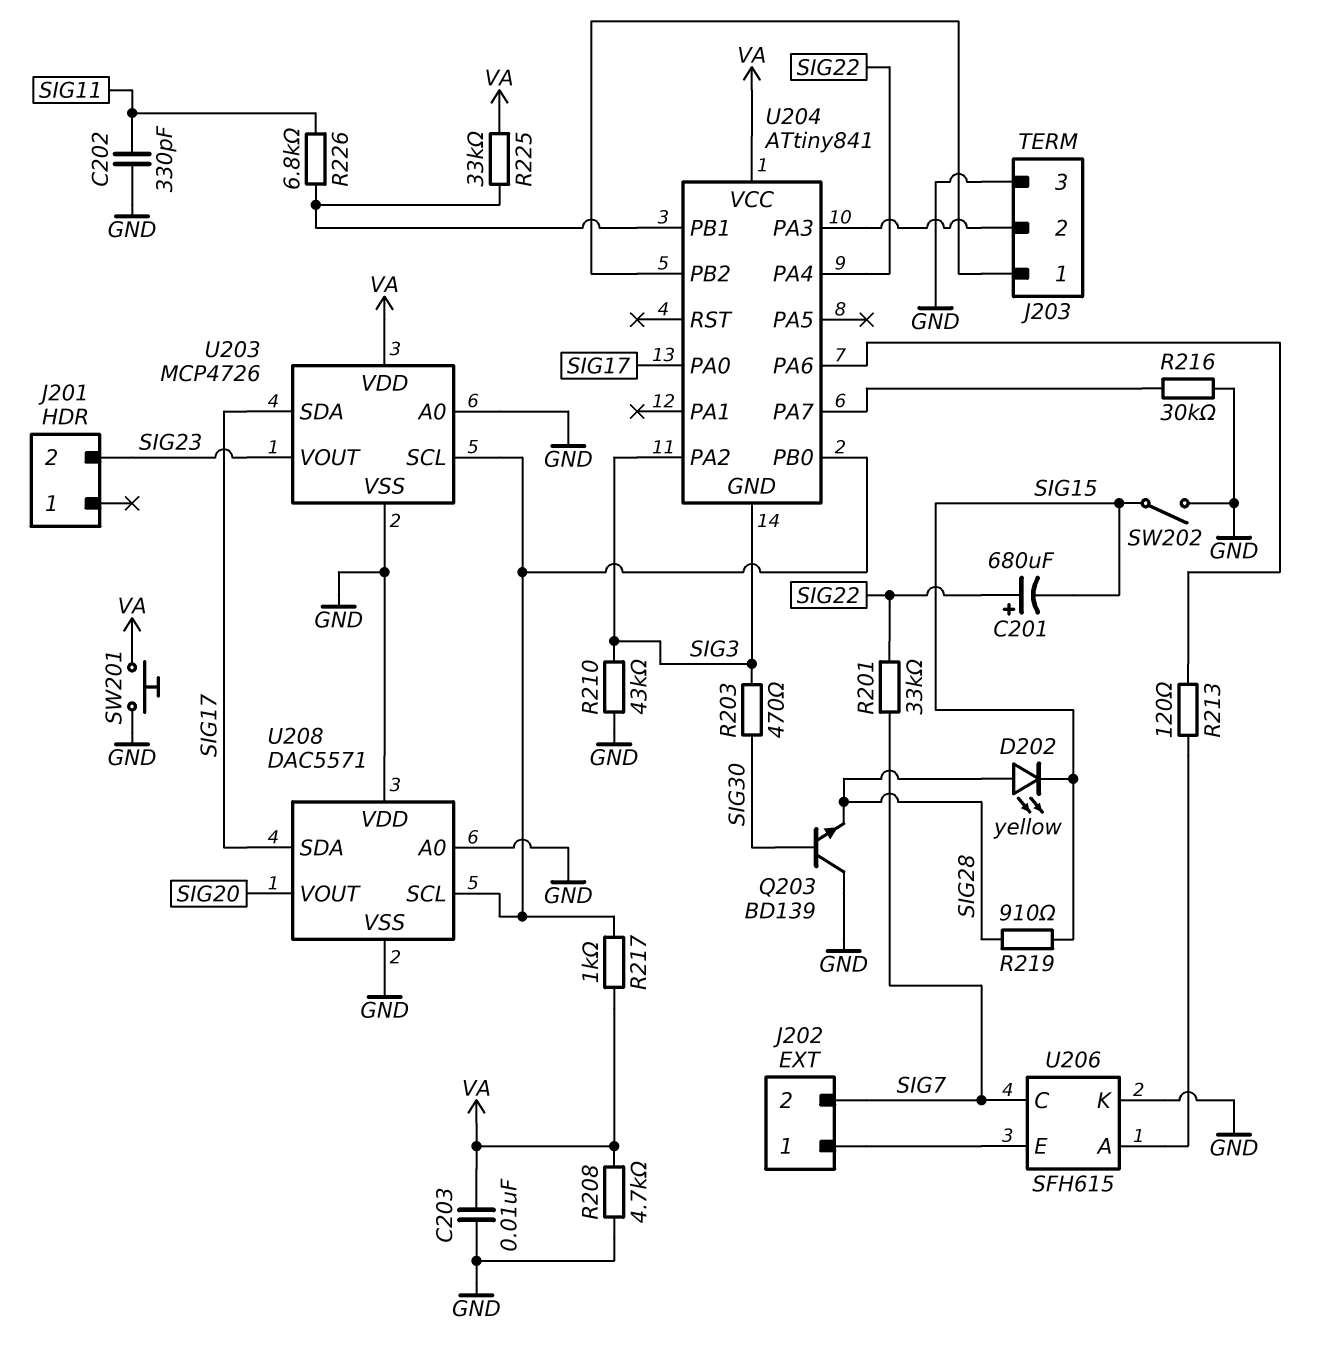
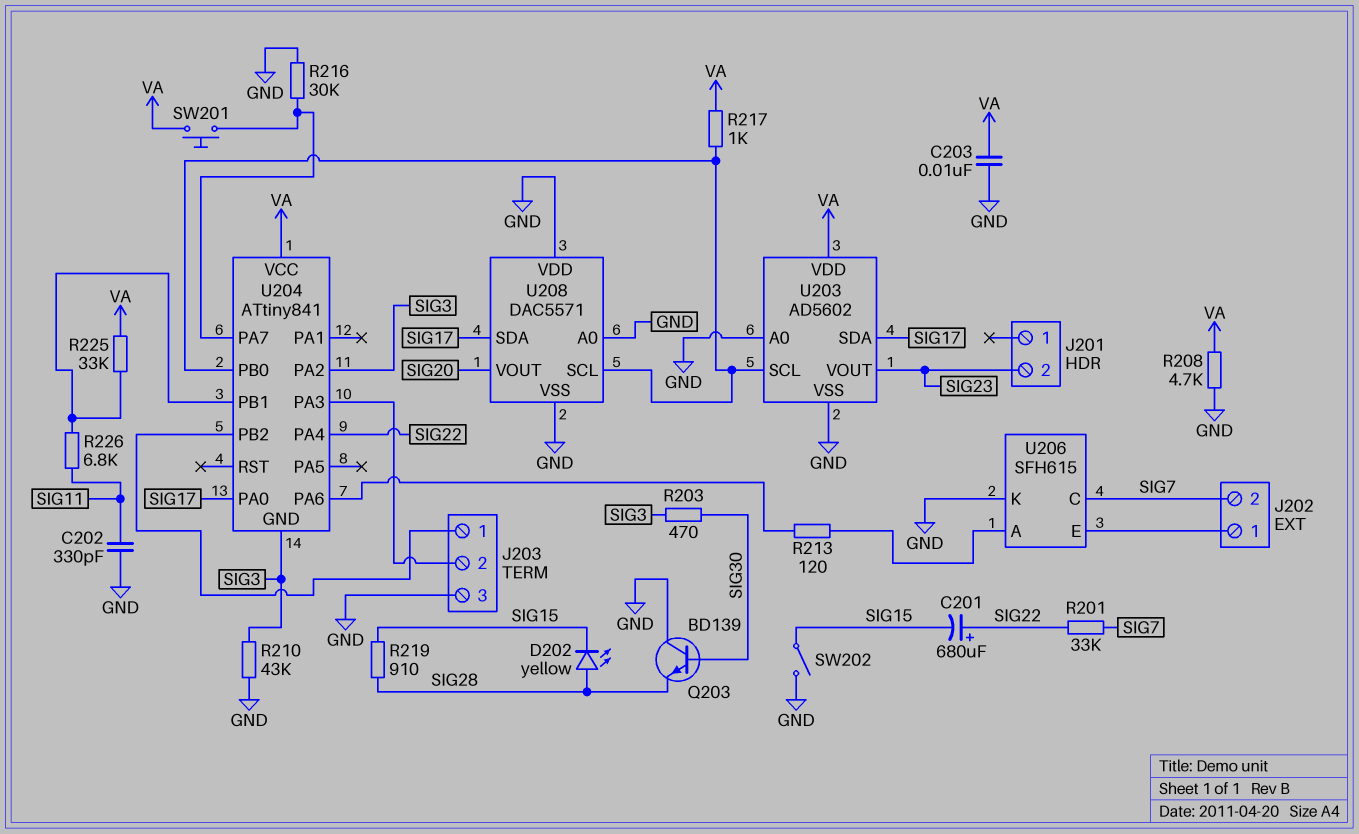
SW201: button (GND, VA) -> button (U204/PA7, VA)
U203: MCP4726 -> AD5602

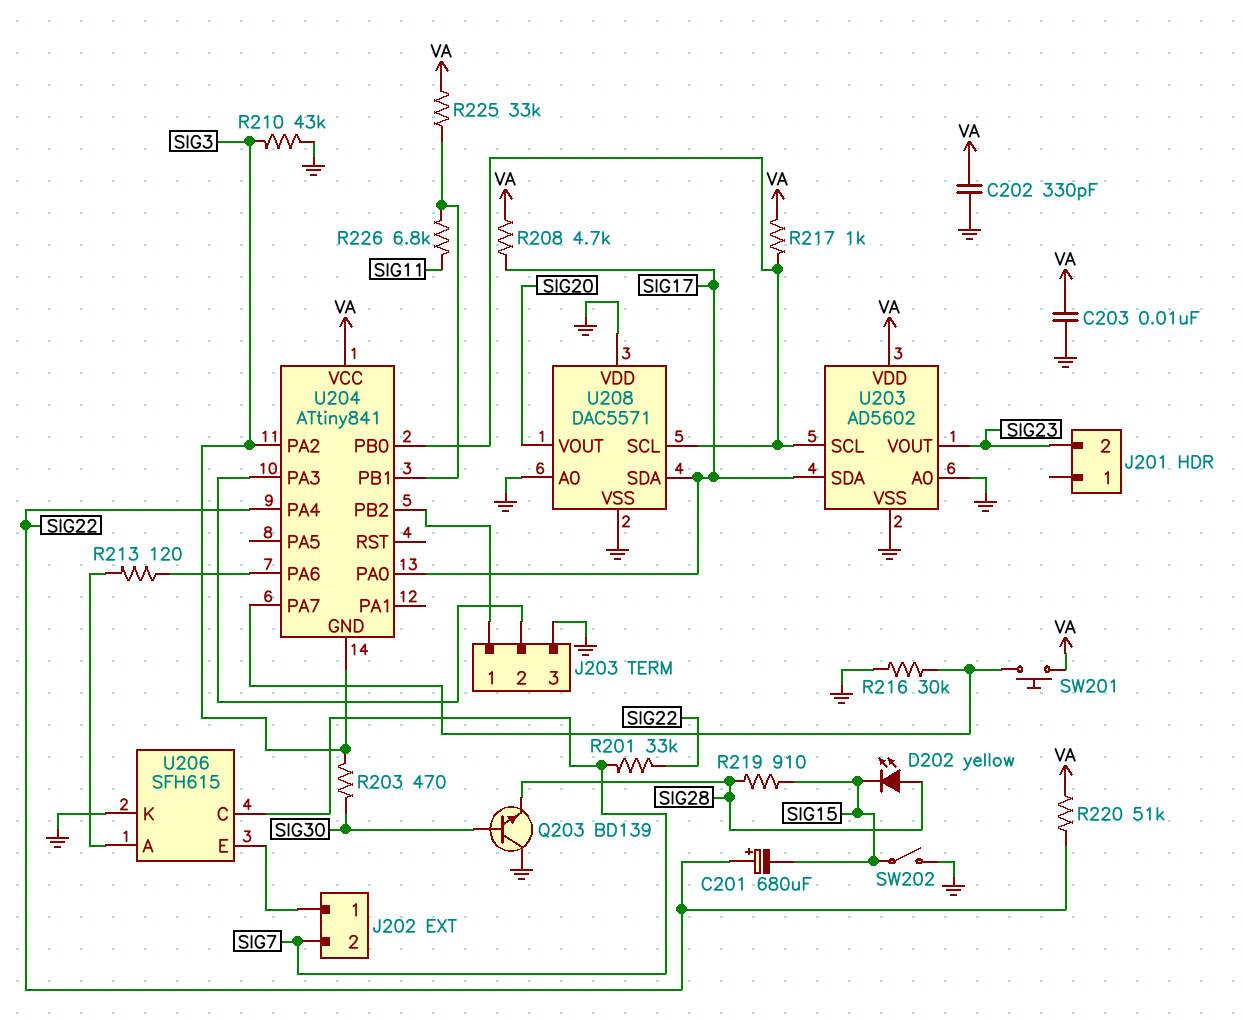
C202: 330pF (GND, SIG11) -> 330pF (GND, VA)
R208: 4.7k (GND, VA) -> 4.7k (SIG17, VA)
R220: none -> 51k (SIG22, VA)

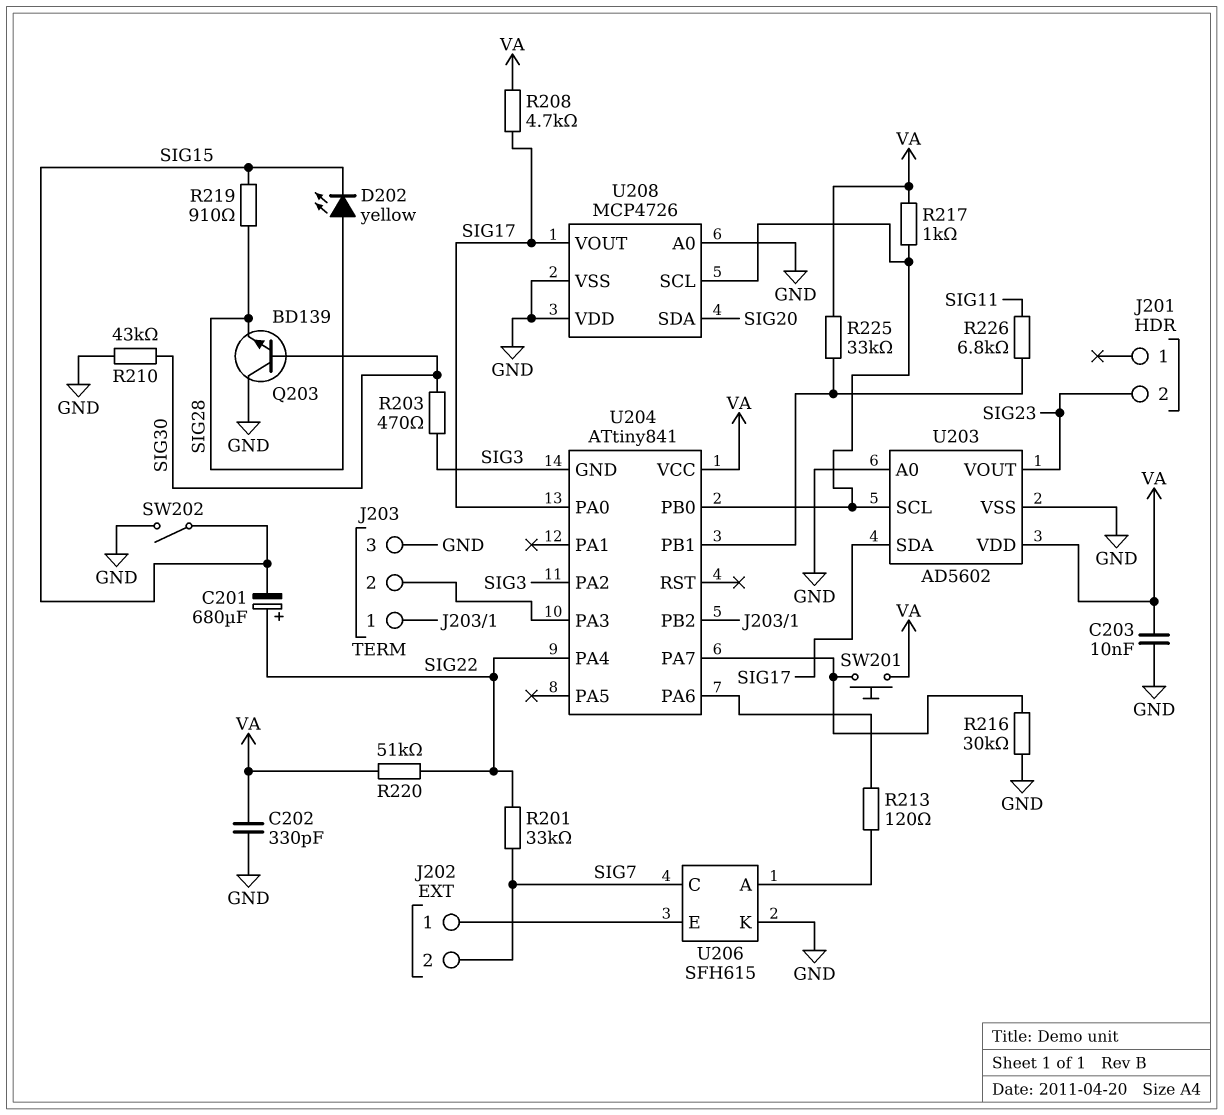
R210: 43k (GND, SIG3) -> 43k (GND, SIG30)
U208: DAC5571 -> MCP4726
U208 pin SDA: SIG17 -> SIG20
U208 pin VOUT: SIG20 -> SIG17

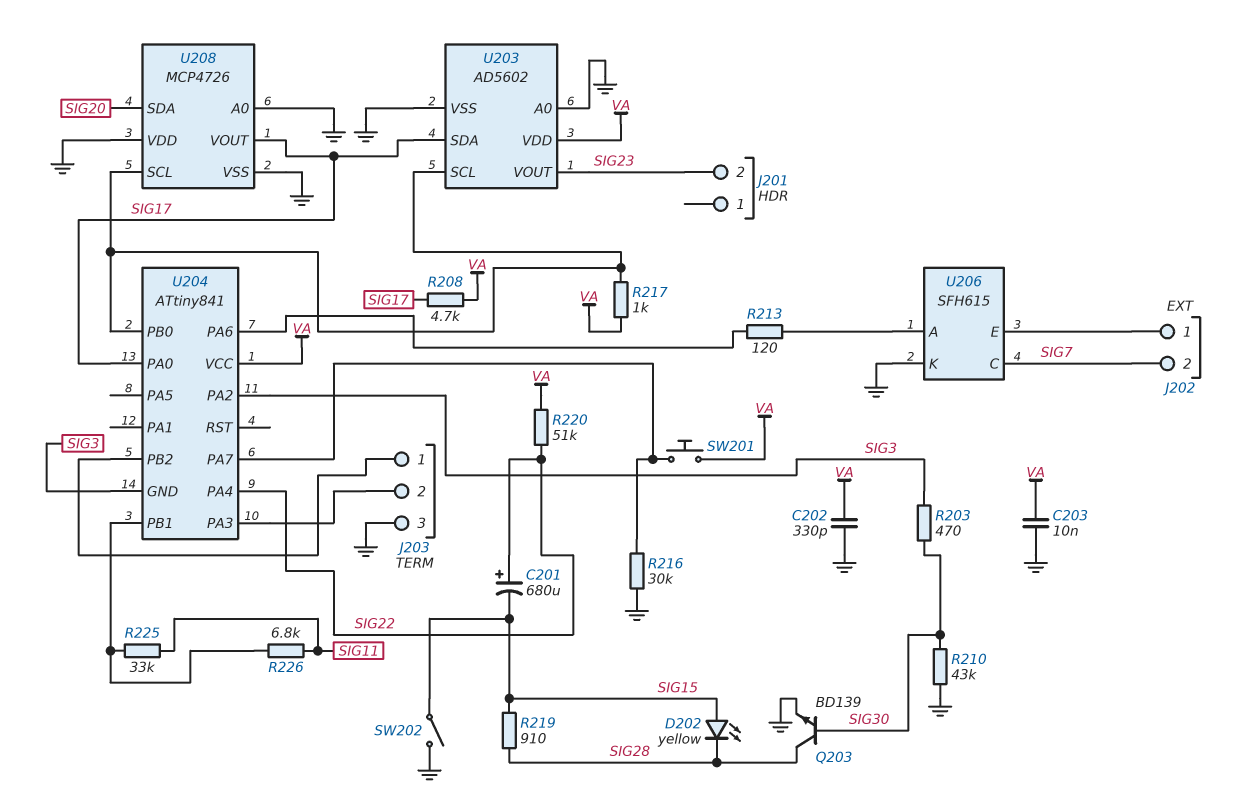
D202: LED yellow (A SIG28, K SIG15) -> LED yellow (A SIG15, K SIG28)
Q203: NPN BD139 (B SIG30, C GND, E SIG28) -> NPN BD139 (B SIG30, C SIG28, E GND)
R201: 33k (SIG7, SIG22) -> none
R225: 33k (U204/PB1, VA) -> 33k (SIG11, U204/PB1)

